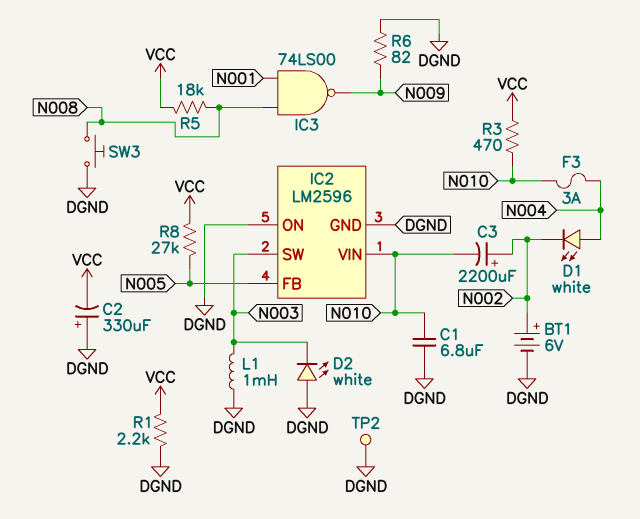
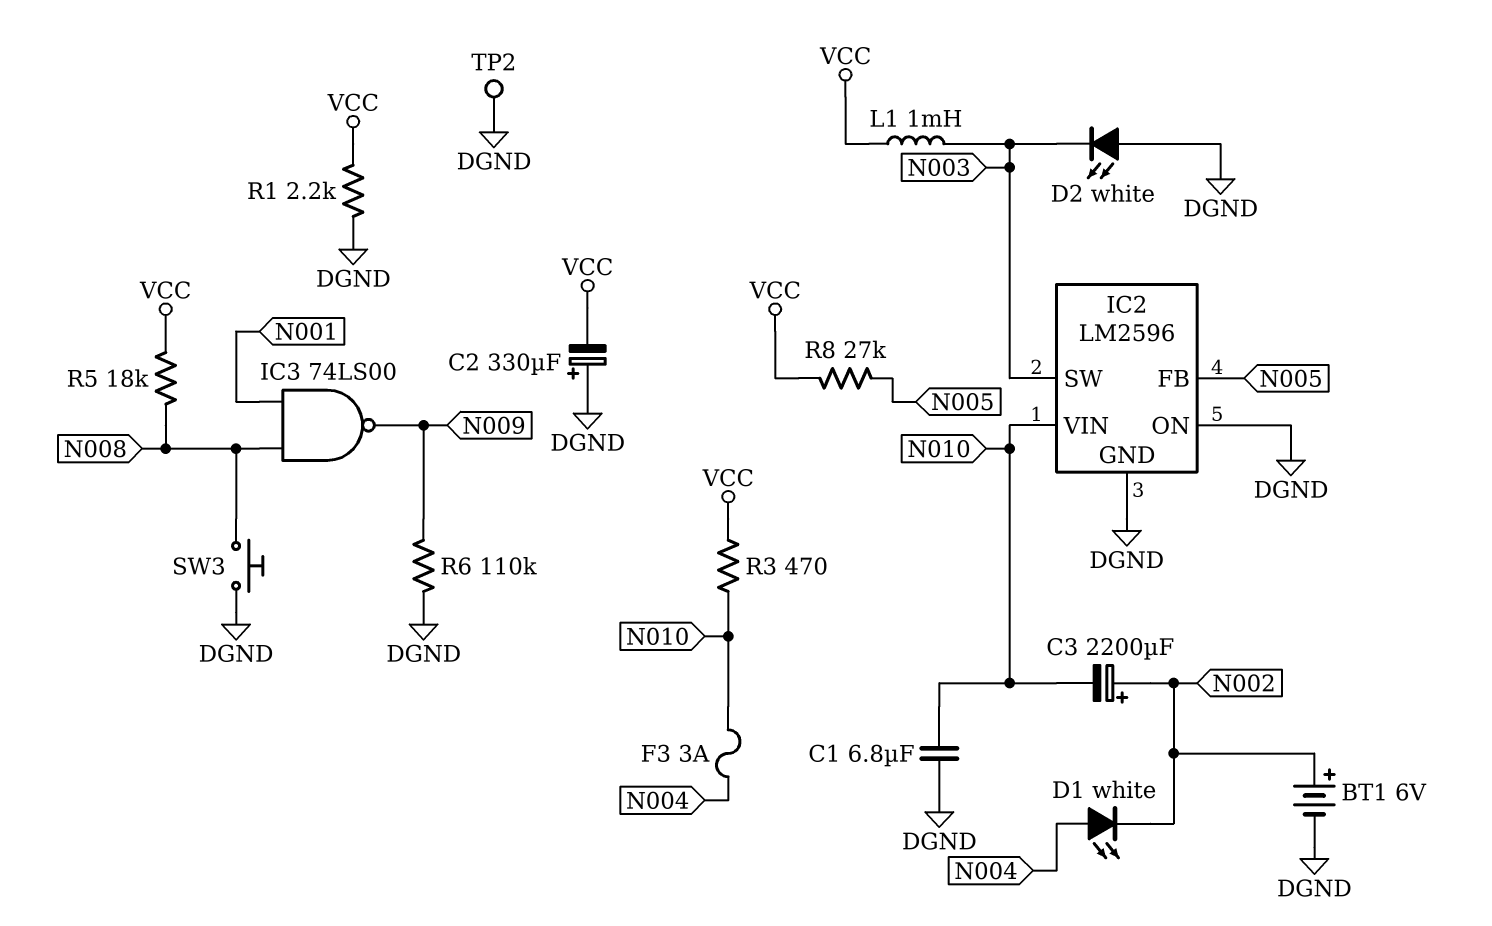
L1: 1mH (DGND, N003) -> 1mH (N003, VCC)
R6: 82 (DGND, N009) -> 110k (DGND, N009)

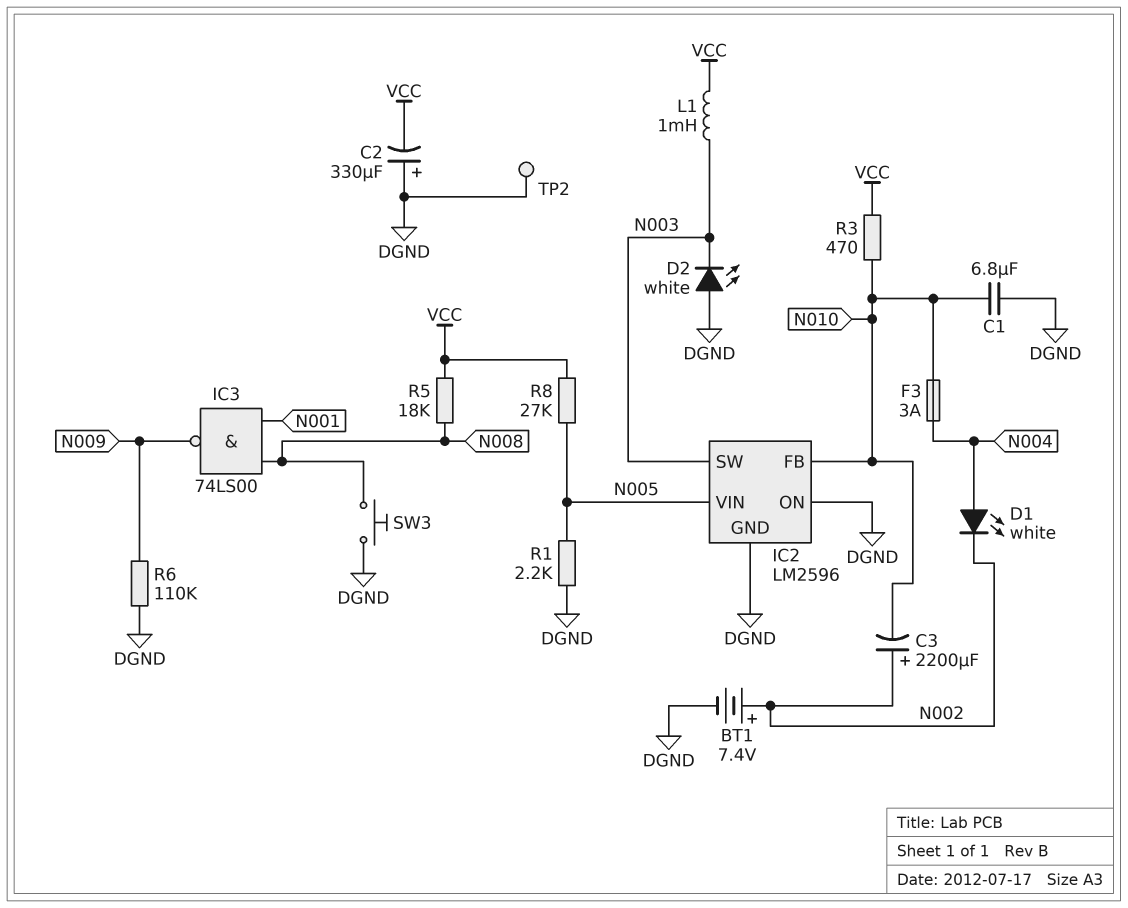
BT1: 6V (plus N002, minus DGND) -> 7.4V (plus N002, minus DGND)
IC2 pin FB: N005 -> N010
IC2 pin VIN: N010 -> N005
R1: 2.2k (DGND, VCC) -> 2.2k (DGND, N005)

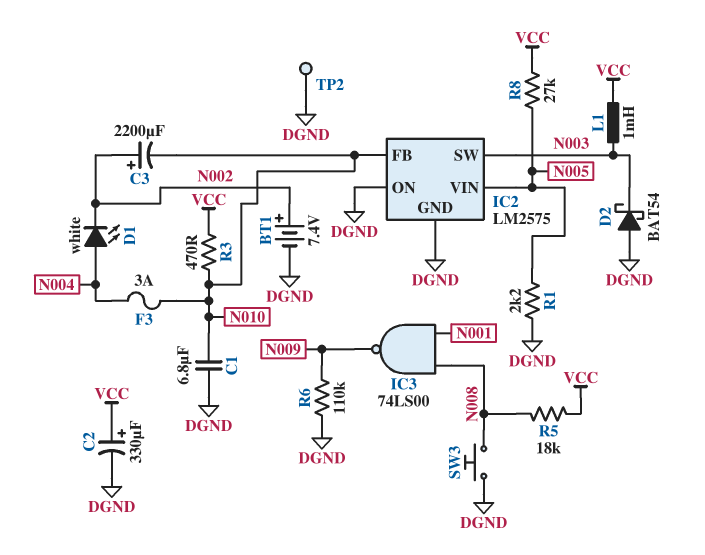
C2: 330uF (plus DGND, minus VCC) -> 330uF (plus VCC, minus DGND)
D2: LED white (A DGND, K N003) -> schottky BAT54 (A DGND, K N003)
IC2: LM2596 -> LM2575

